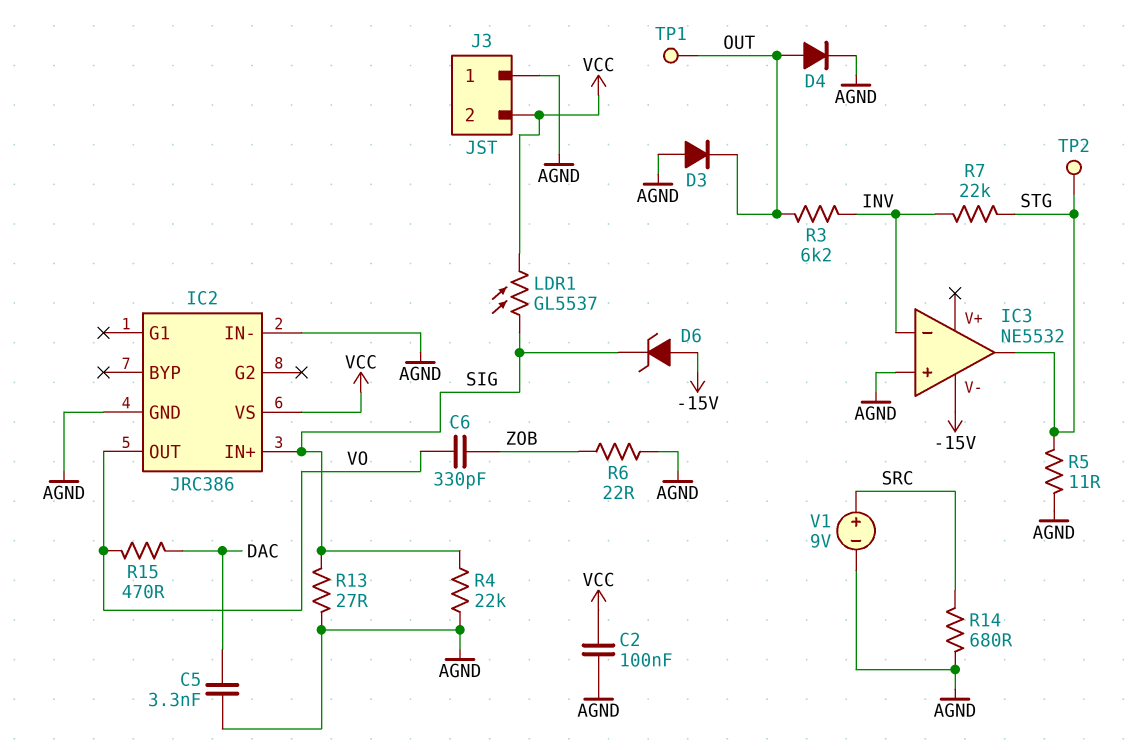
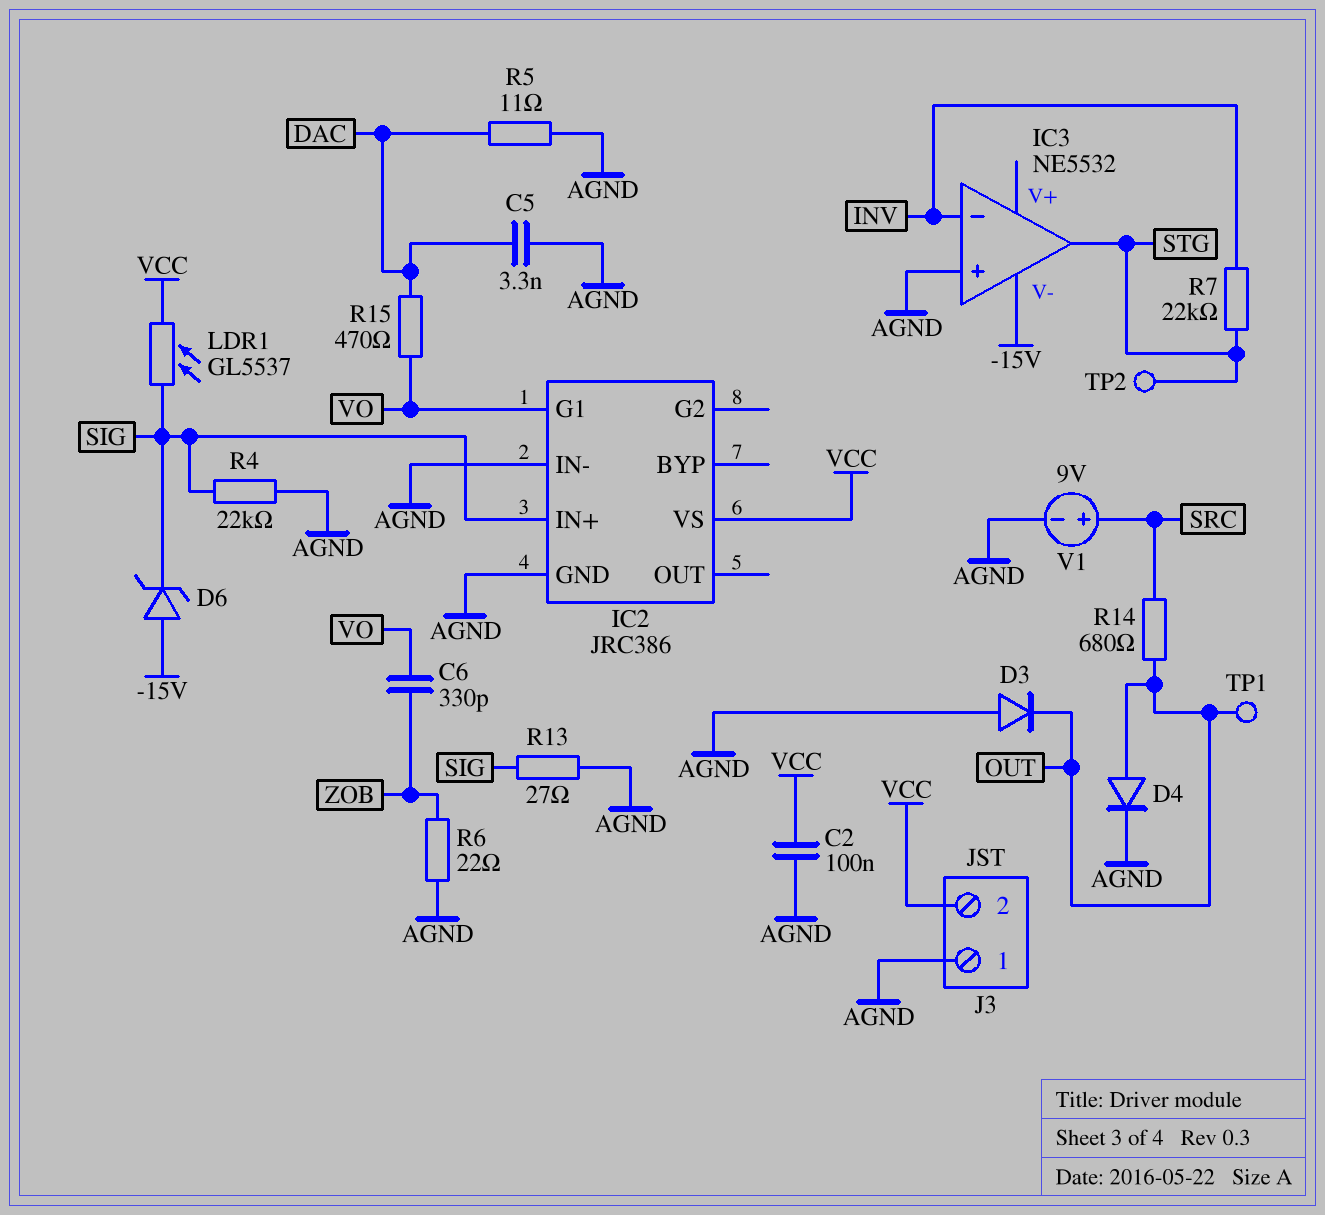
IC2 pin G1: none -> VO
IC2 pin OUT: VO -> none
R3: 6.2k (INV, OUT) -> none
R5: 11 (AGND, STG) -> 11 (AGND, DAC)
R14: 680 (AGND, SRC) -> 680 (OUT, SRC)

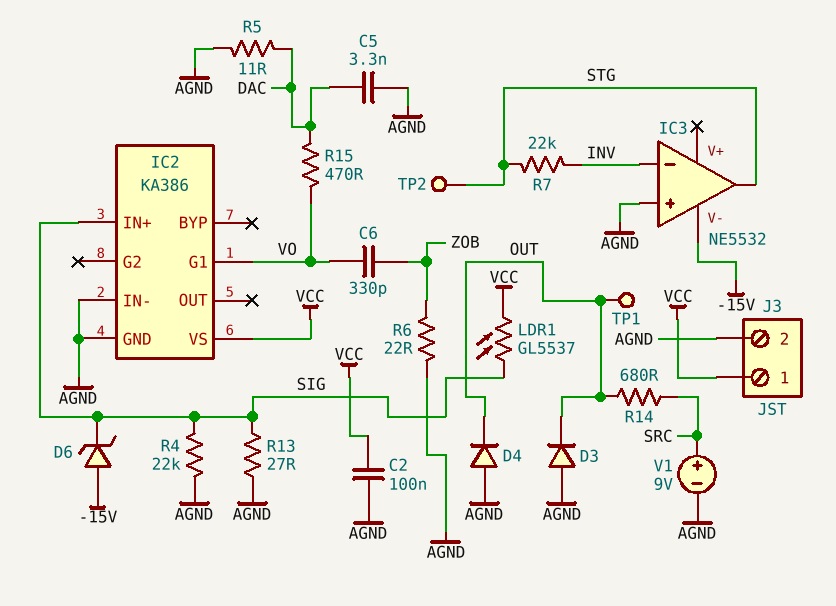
D4: diode (A OUT, K AGND) -> diode (A AGND, K OUT)
IC2: JRC386 -> KA386
J3 pin 1: AGND -> VCC
J3 pin 2: VCC -> AGND

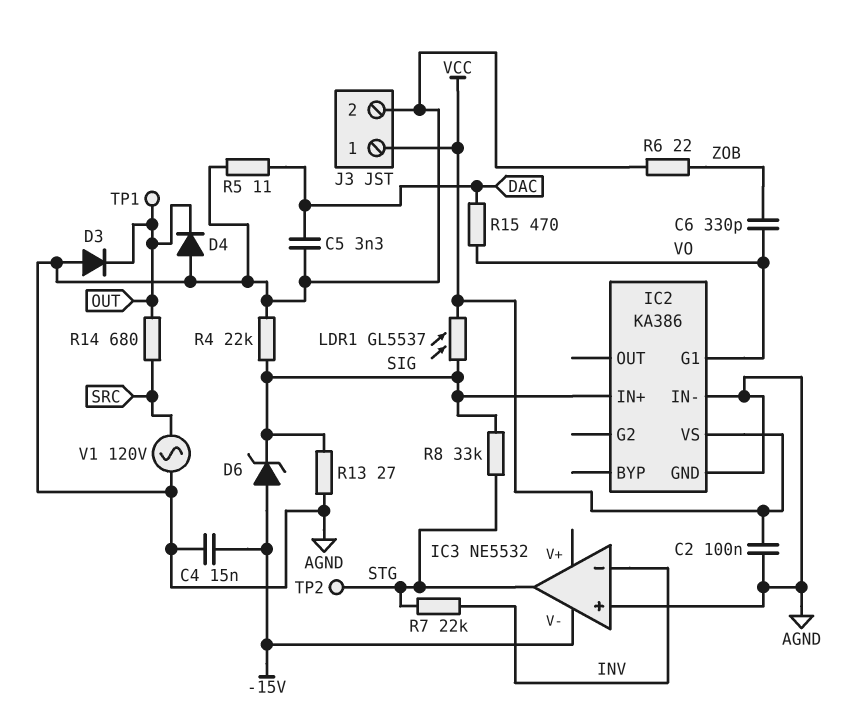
C4: none -> 15nF (-15V, AGND)
R8: none -> 33k (SIG, STG)
V1: 9V (plus SRC, minus AGND) -> AC 120V (AGND, SRC)

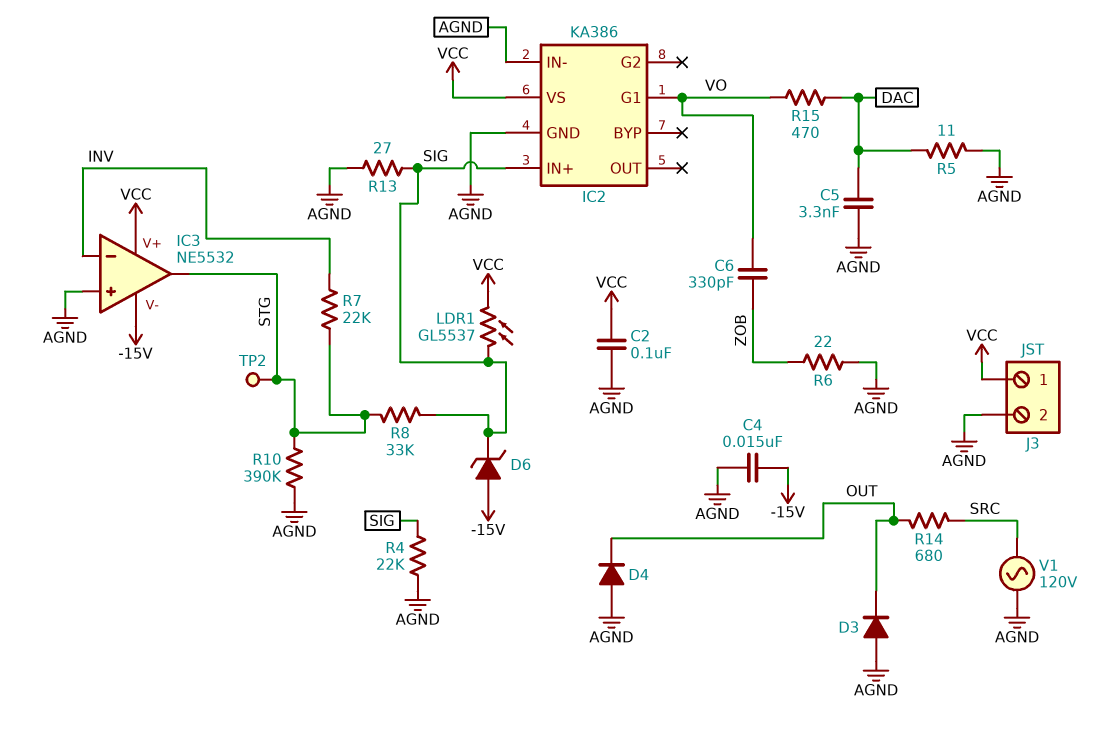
IC3 pin V+: none -> VCC
R10: none -> 390k (AGND, STG)
TP1: test point (OUT) -> none

